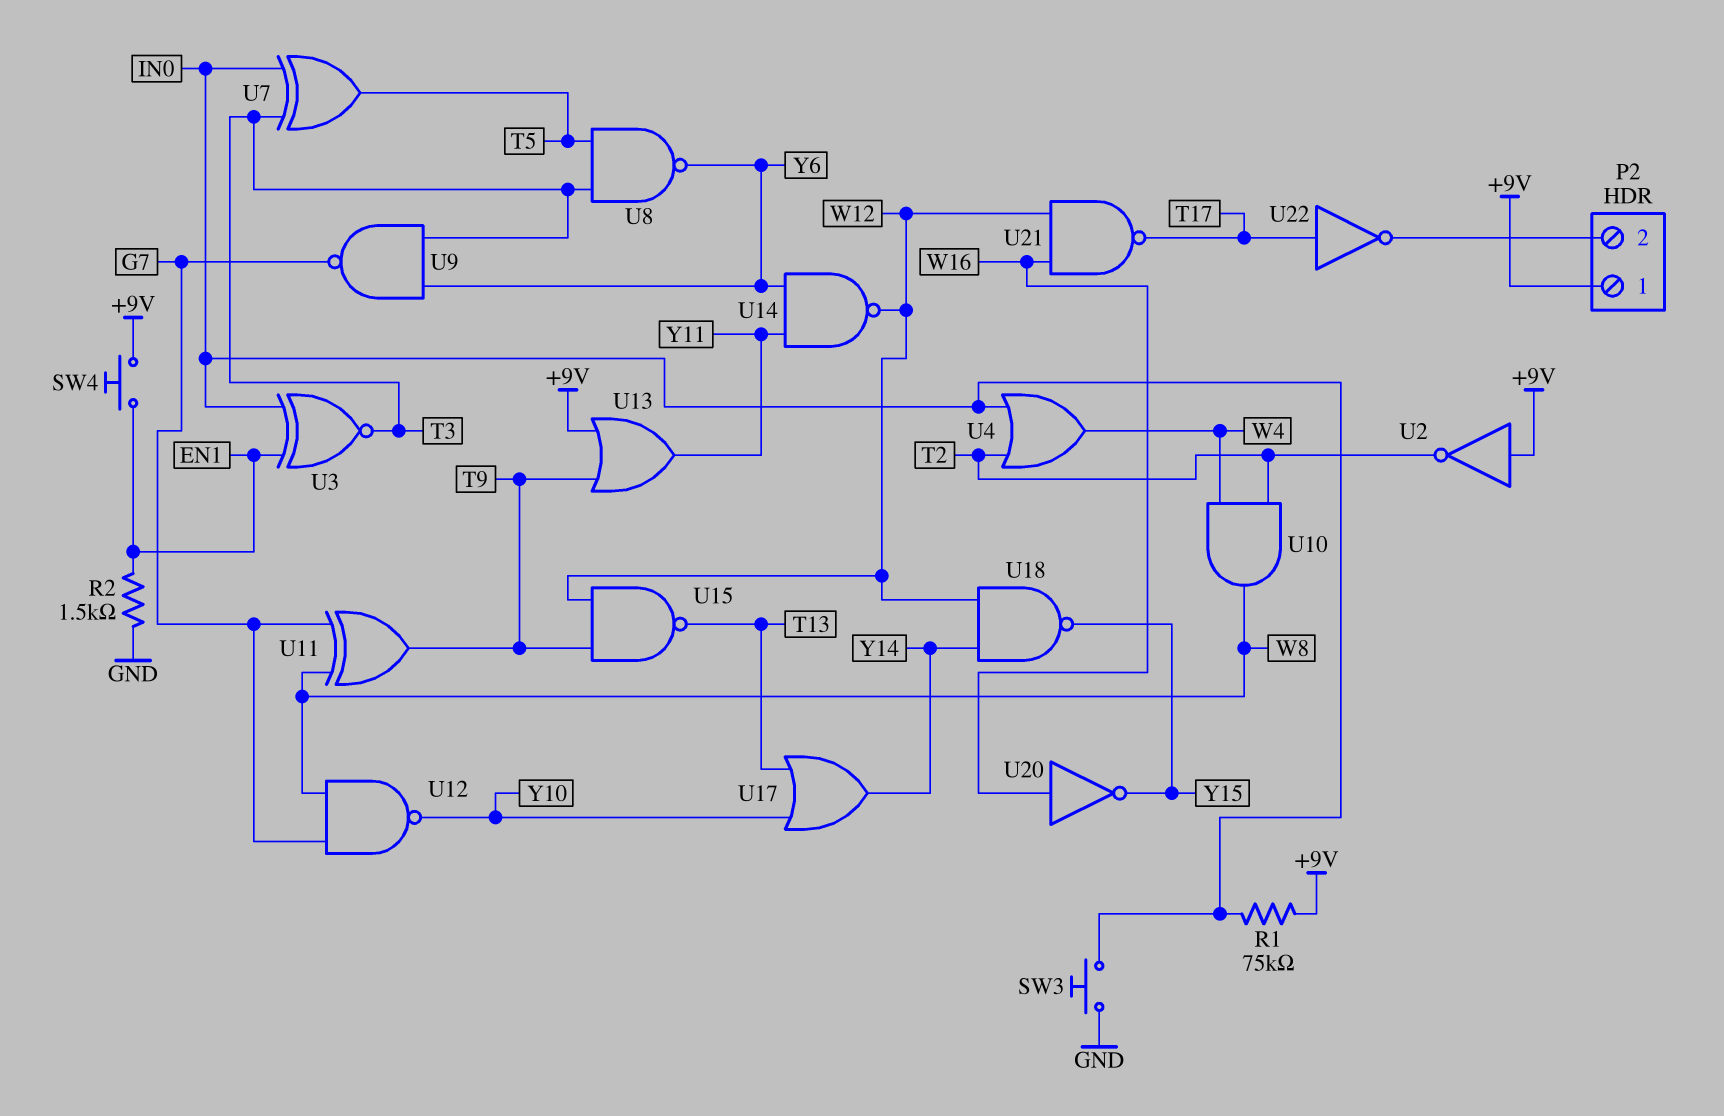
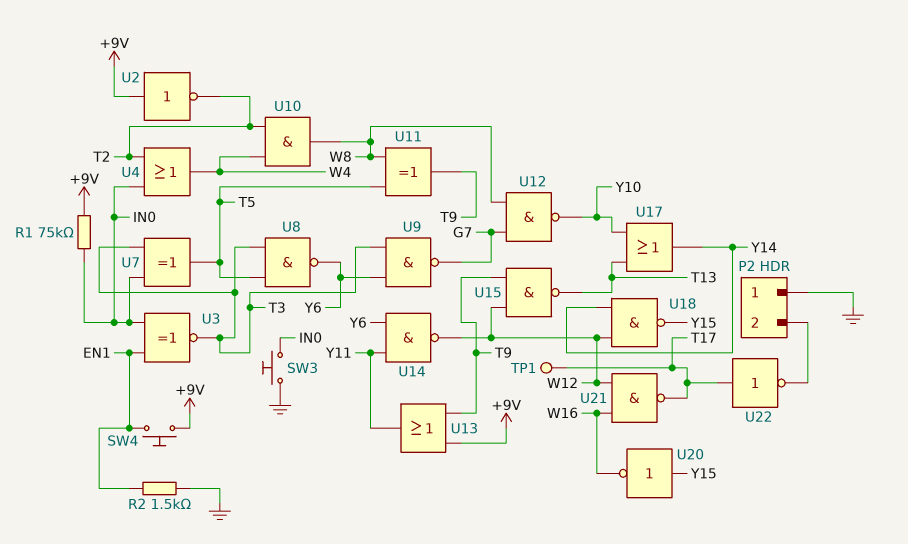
P2 pin 1: +9V -> GND
TP1: none -> test point (T17)
U11: XOR (in G7, in W8, out T9) -> XOR (in T5, in W8, out T9)
U20: NOT (in W16, out Y15) -> NOT (in Y15, out W16)

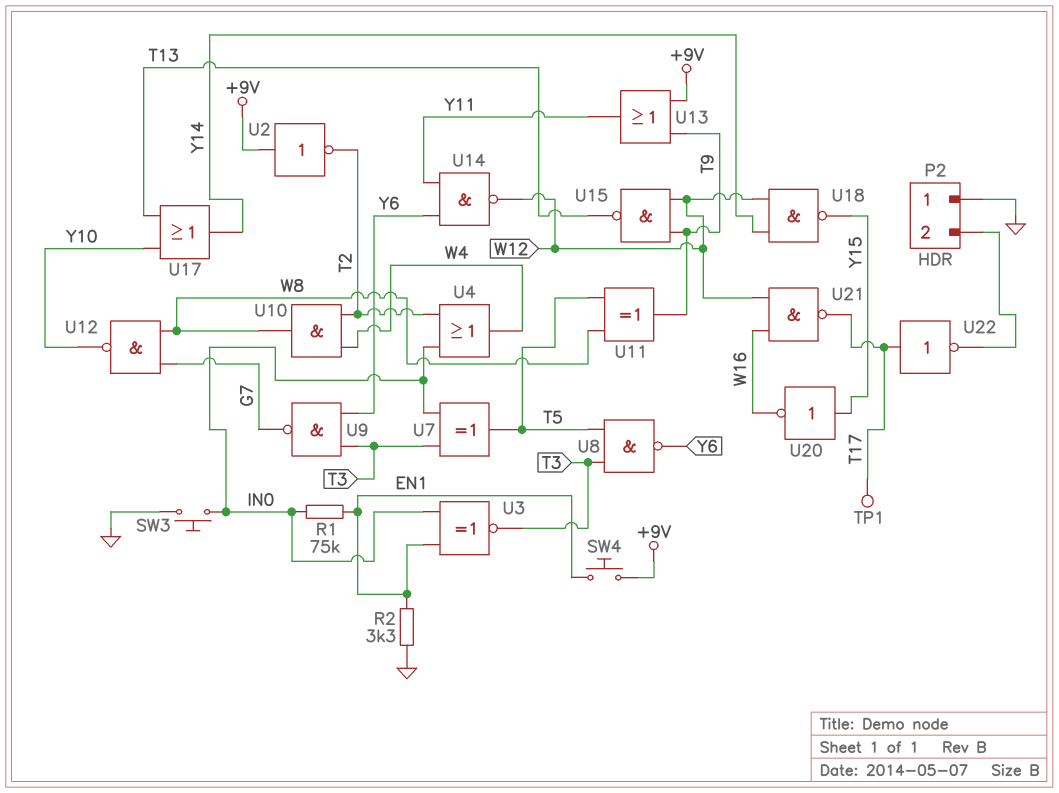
R1: 75k (+9V, IN0) -> 75k (EN1, IN0)
R2: 1.5k (EN1, GND) -> 3.3k (EN1, GND)

